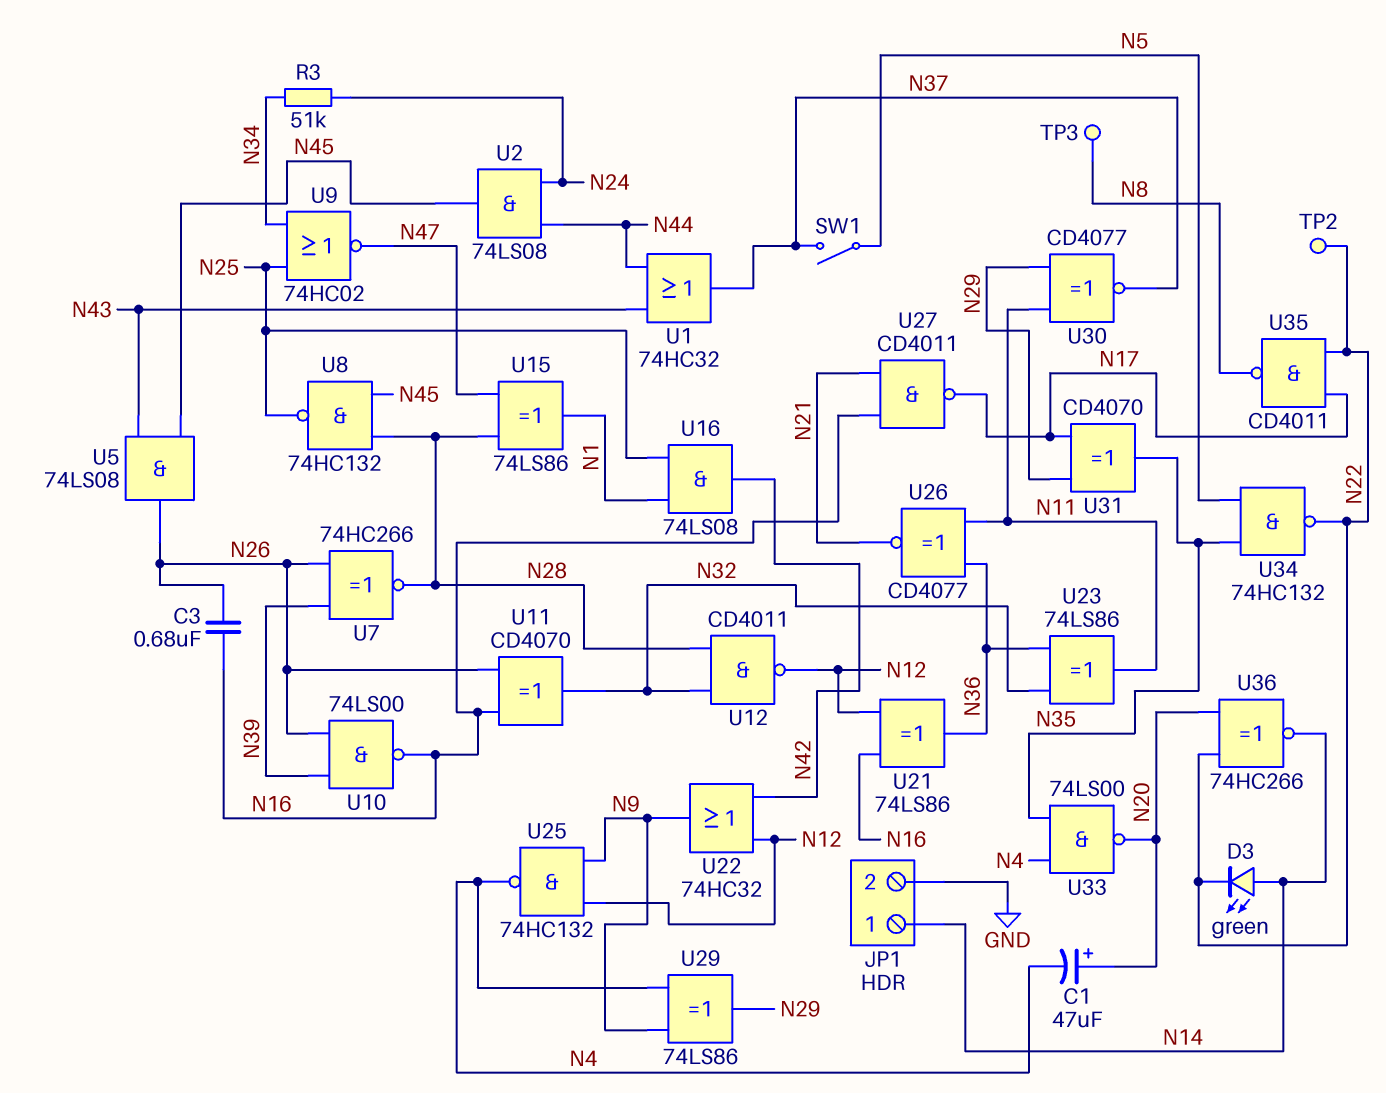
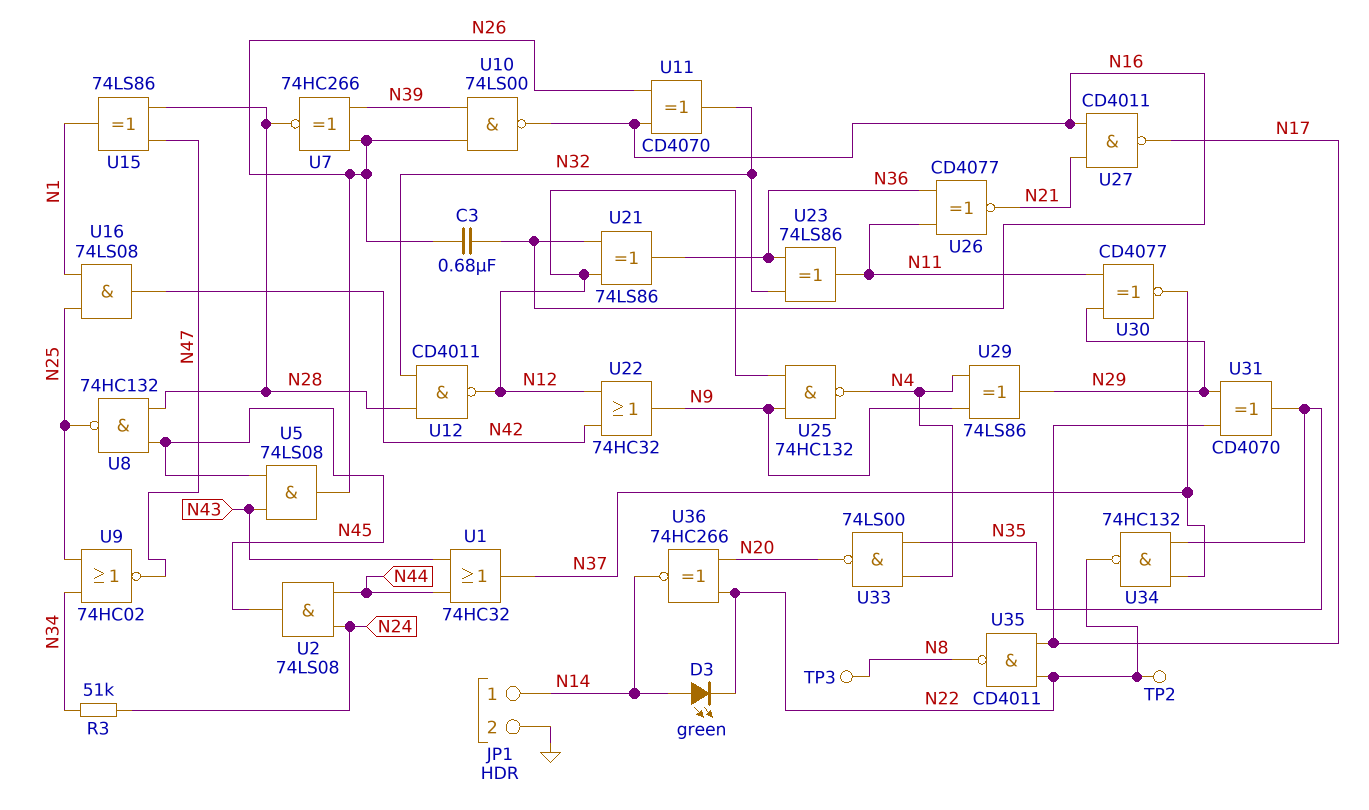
C1: 47uF (plus N20, minus N4) -> none
SW1: switch (N5, N37) -> none
U34: NAND 74HC132 (in N5, in N35, out N22) -> NAND 74HC132 (in N35, in N37, out N22)

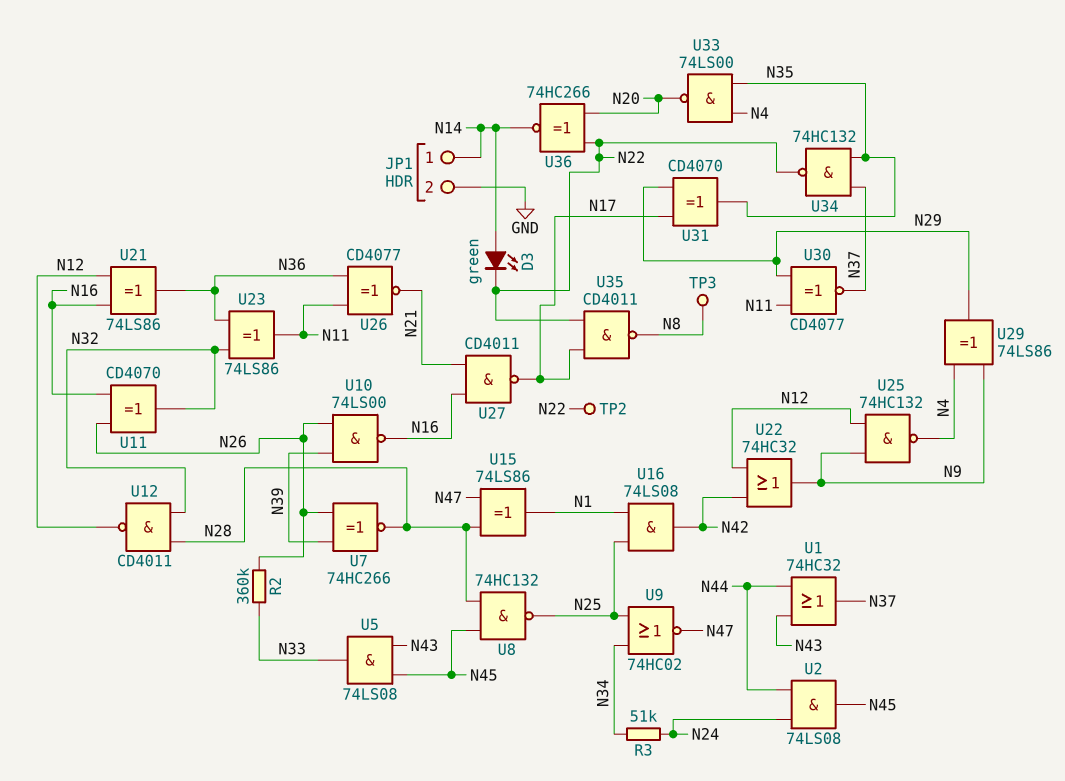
C3: 680nF (N16, N26) -> none
R2: none -> 360k (N26, N33)
U5: AND 74LS08 (in N43, in N45, out N26) -> AND 74LS08 (in N43, in N45, out N33)

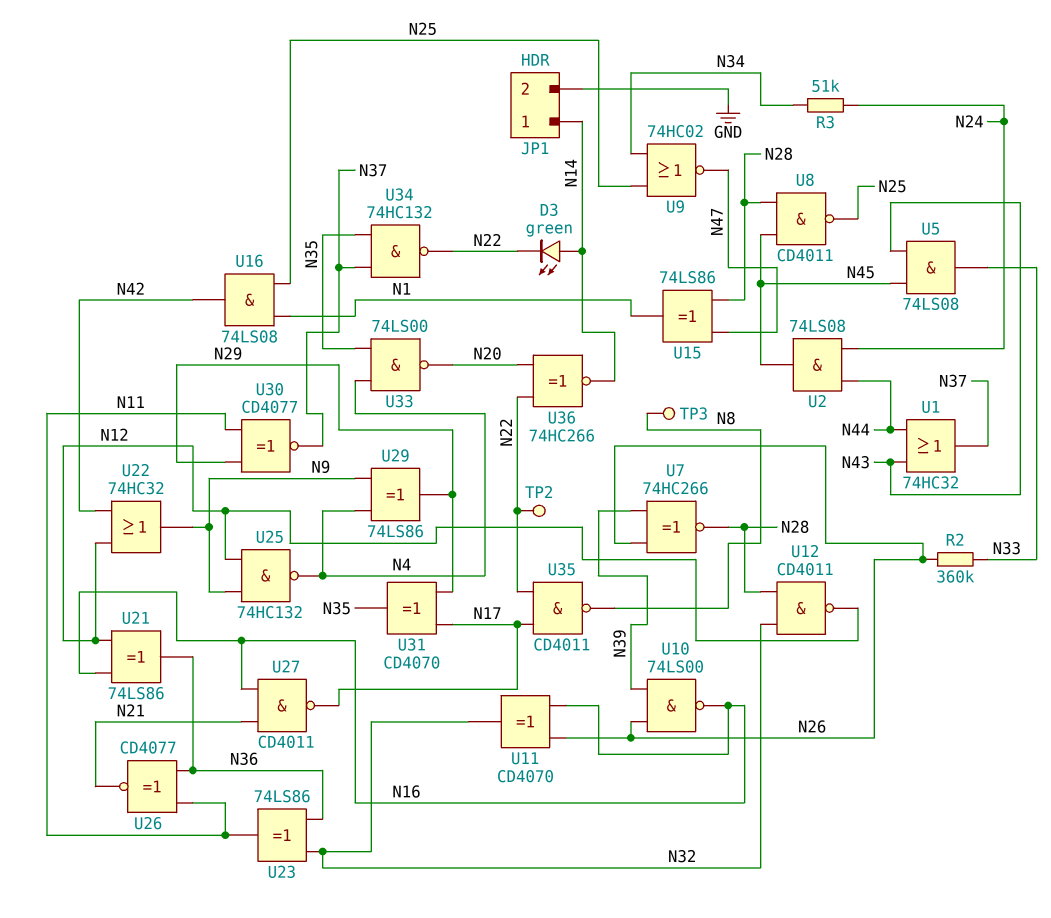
U8: NAND 74HC132 (in N28, in N45, out N25) -> NAND CD4011 (in N28, in N45, out N25)

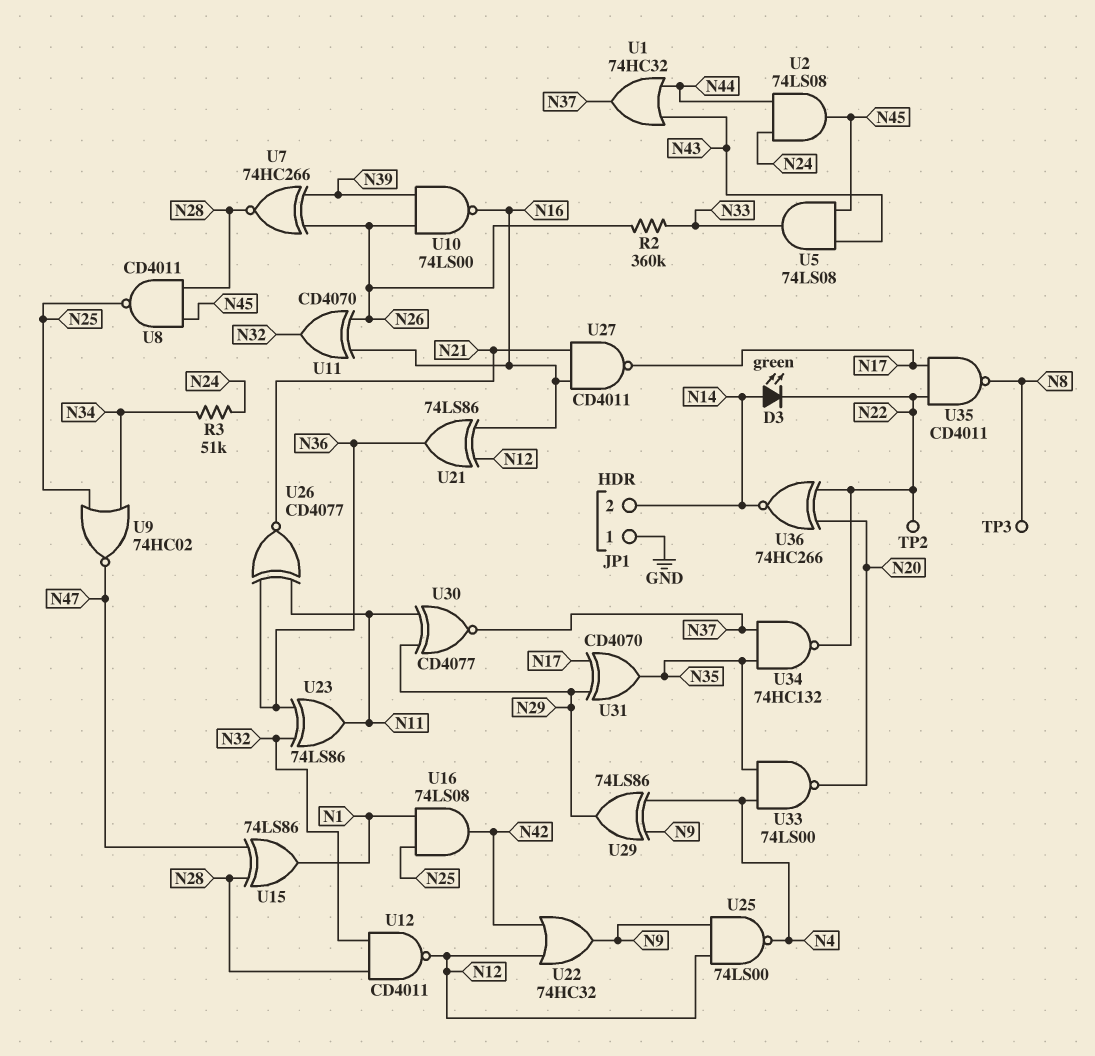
JP1 pin 1: N14 -> GND
JP1 pin 2: GND -> N14
U25: NAND 74HC132 (in N9, in N12, out N4) -> NAND 74LS00 (in N9, in N12, out N4)

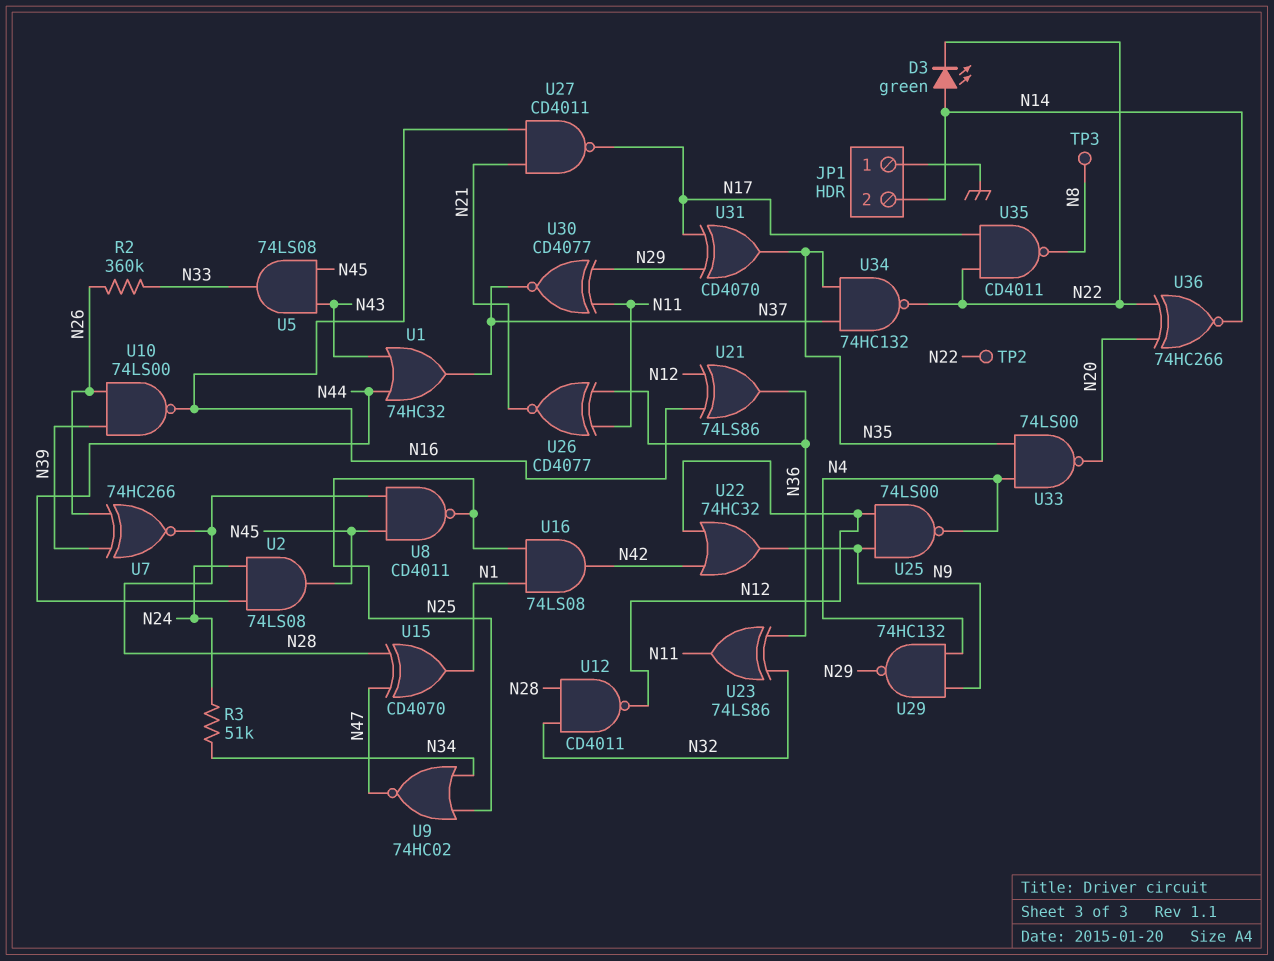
U11: XOR CD4070 (in N16, in N26, out N32) -> none
U15: XOR 74LS86 (in N28, in N47, out N1) -> XOR CD4070 (in N28, in N47, out N1)
U29: XOR 74LS86 (in N4, in N9, out N29) -> NAND 74HC132 (in N4, in N9, out N29)

